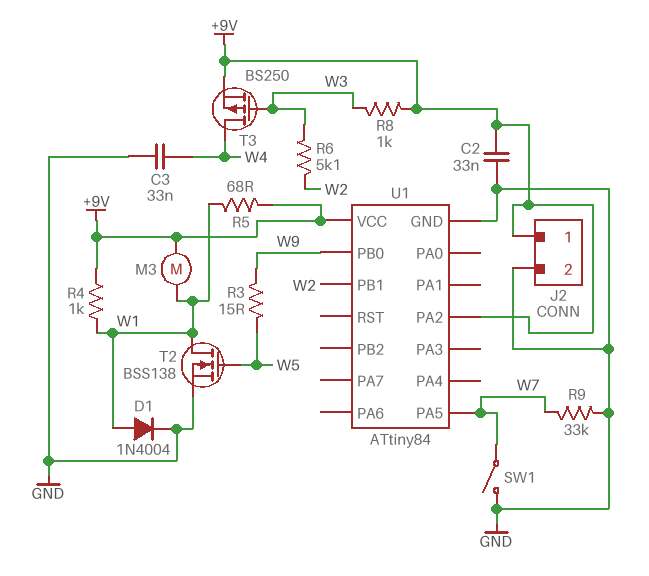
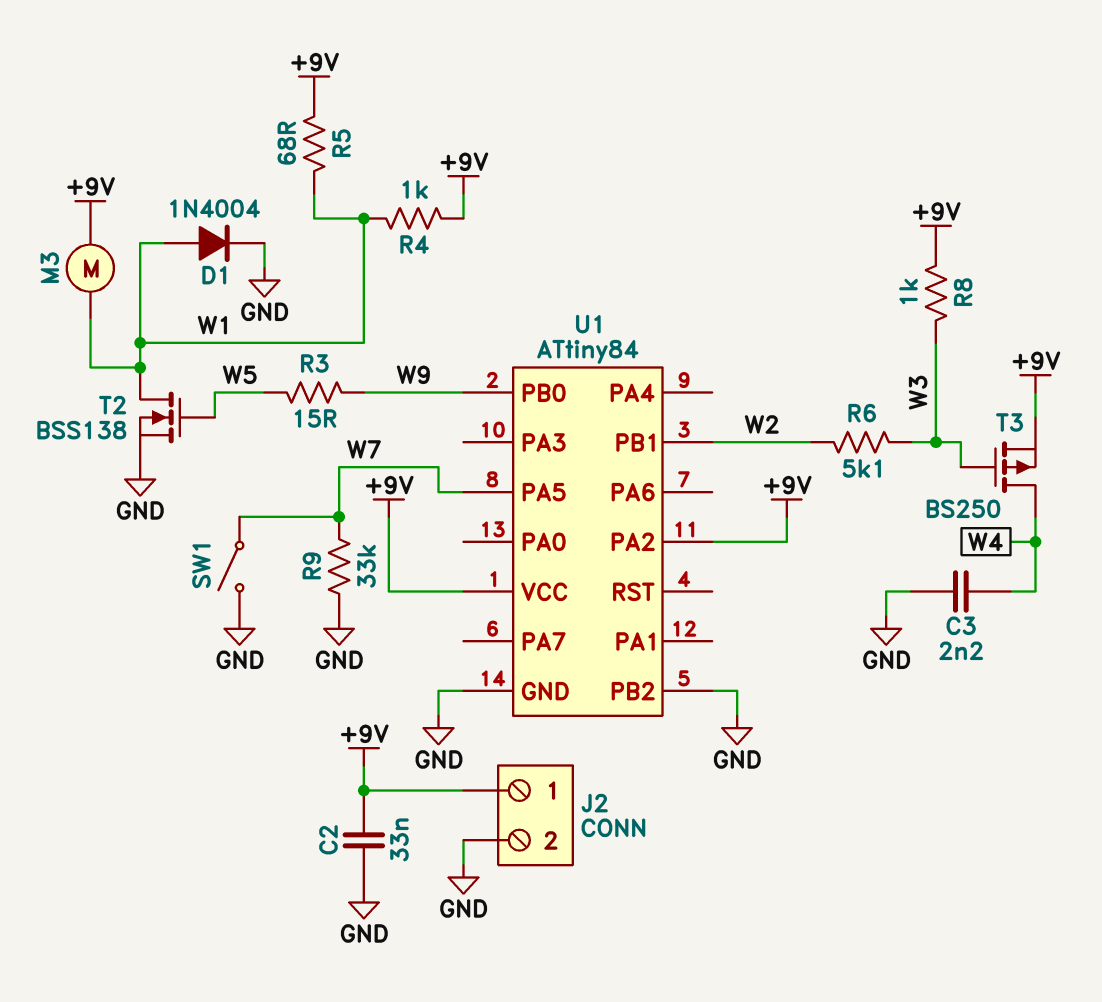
C3: 33nF (GND, W4) -> 2.2nF (GND, W4)
U1 pin PB2: none -> GND

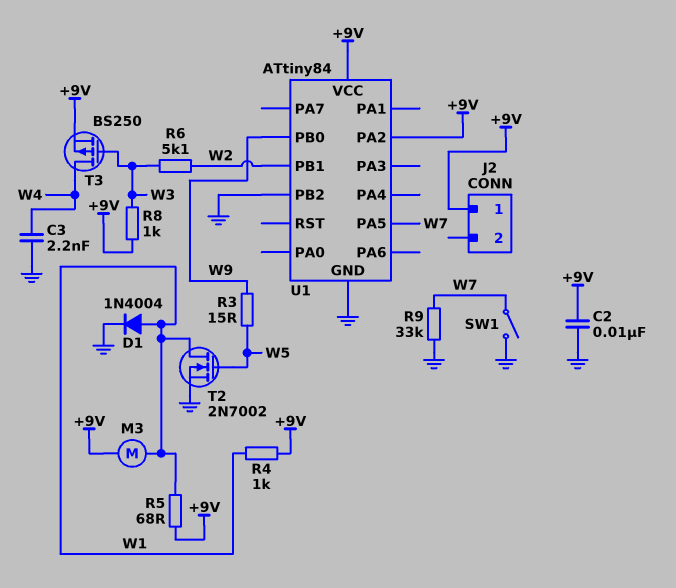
C2: 33nF (+9V, GND) -> 10nF (+9V, GND)
J2 pin 2: GND -> none
T2: NMOS BSS138 (G W5, D W1, S GND) -> NMOS 2N7002 (G W5, D W1, S GND)

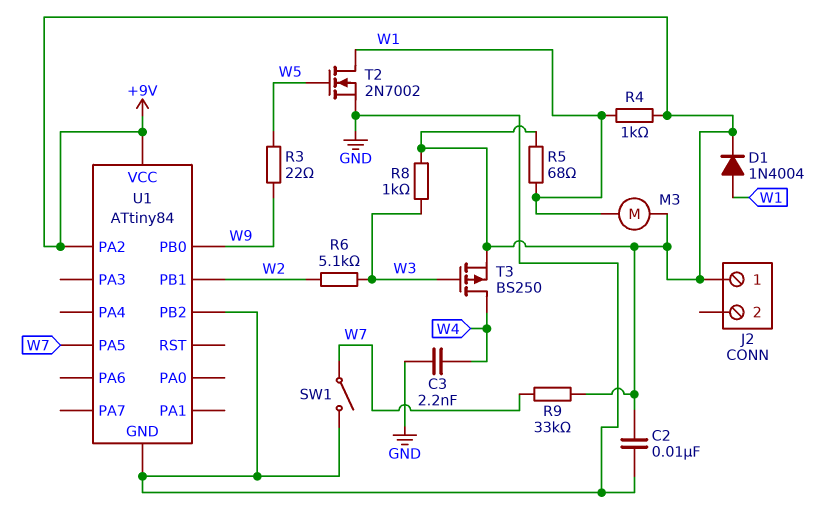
D1: diode 1N4004 (A W1, K GND) -> diode 1N4004 (A W1, K +9V)
R3: 15 (W5, W9) -> 22 (W5, W9)
R9: 33k (GND, W7) -> 33k (+9V, W7)

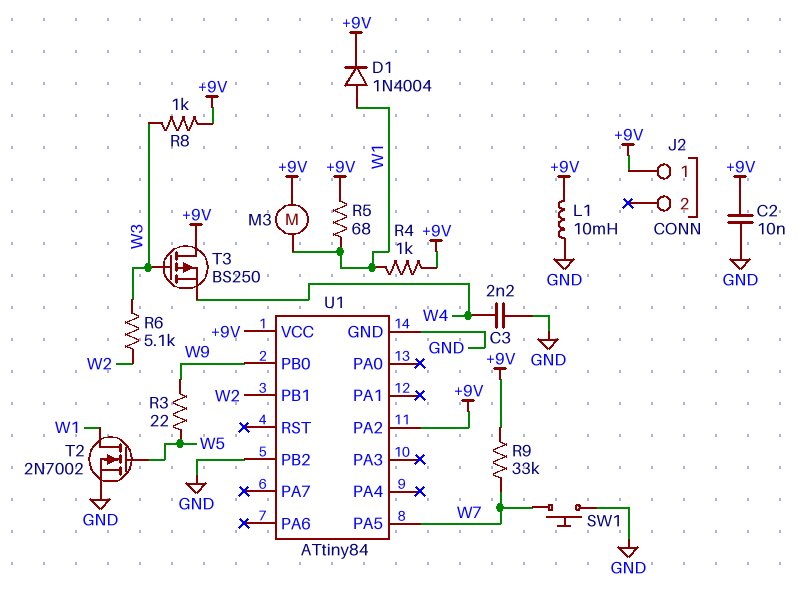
L1: none -> 10mH (+9V, GND)
SW1: switch (GND, W7) -> button (GND, W7)
T3: PMOS BS250 (G W3, D W4, S +9V) -> PMOS BS250 (G W3, D +9V, S W4)

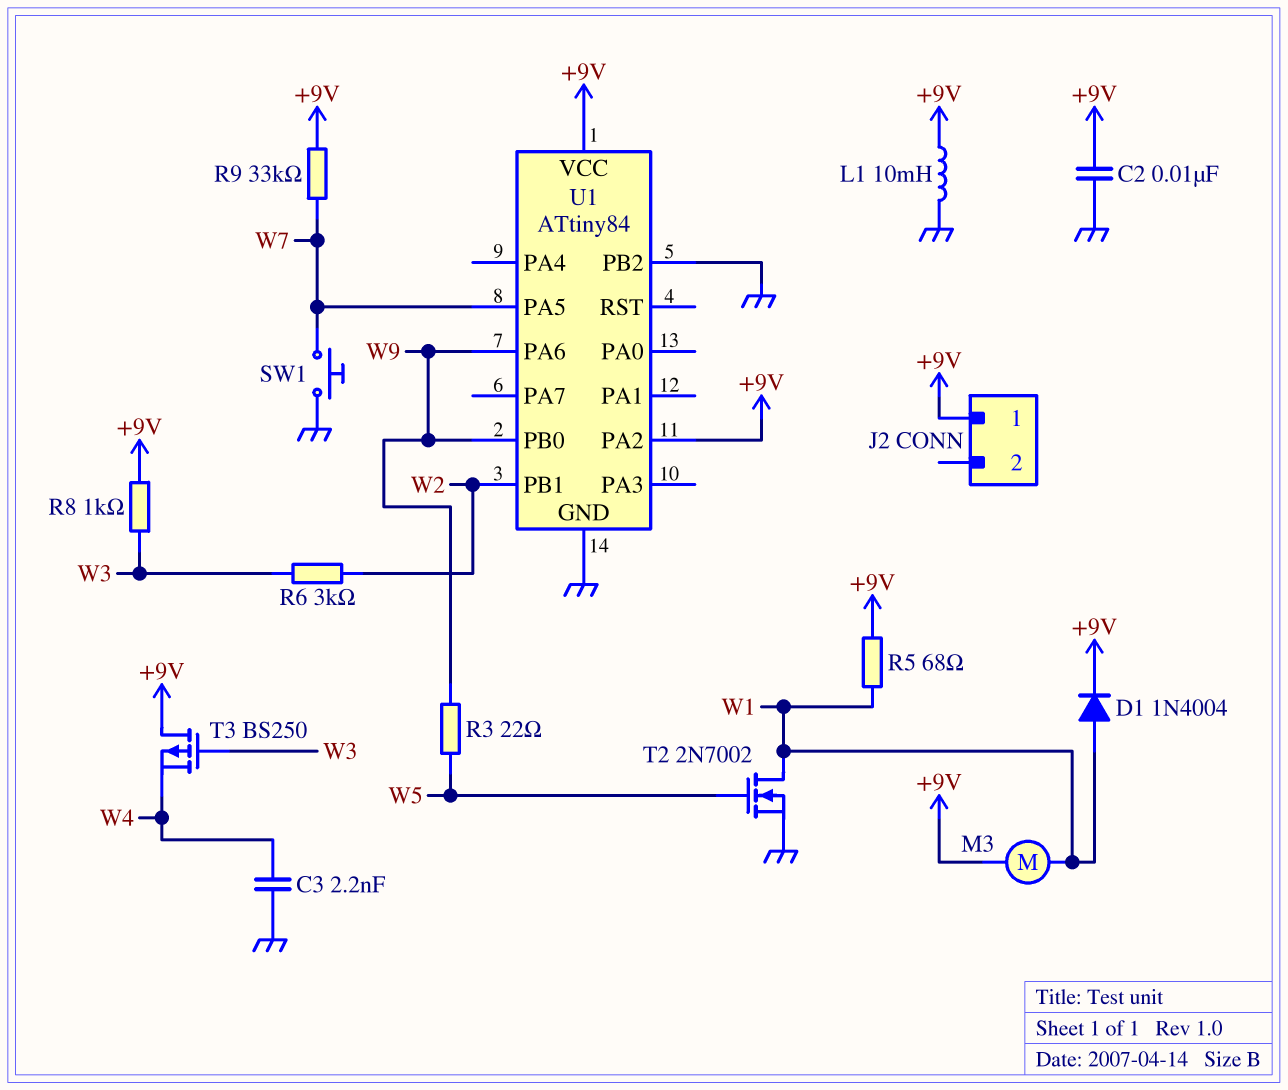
R4: 1k (+9V, W1) -> none
R6: 5.1k (W2, W3) -> 3k (W2, W3)
U1 pin PA6: none -> W9

